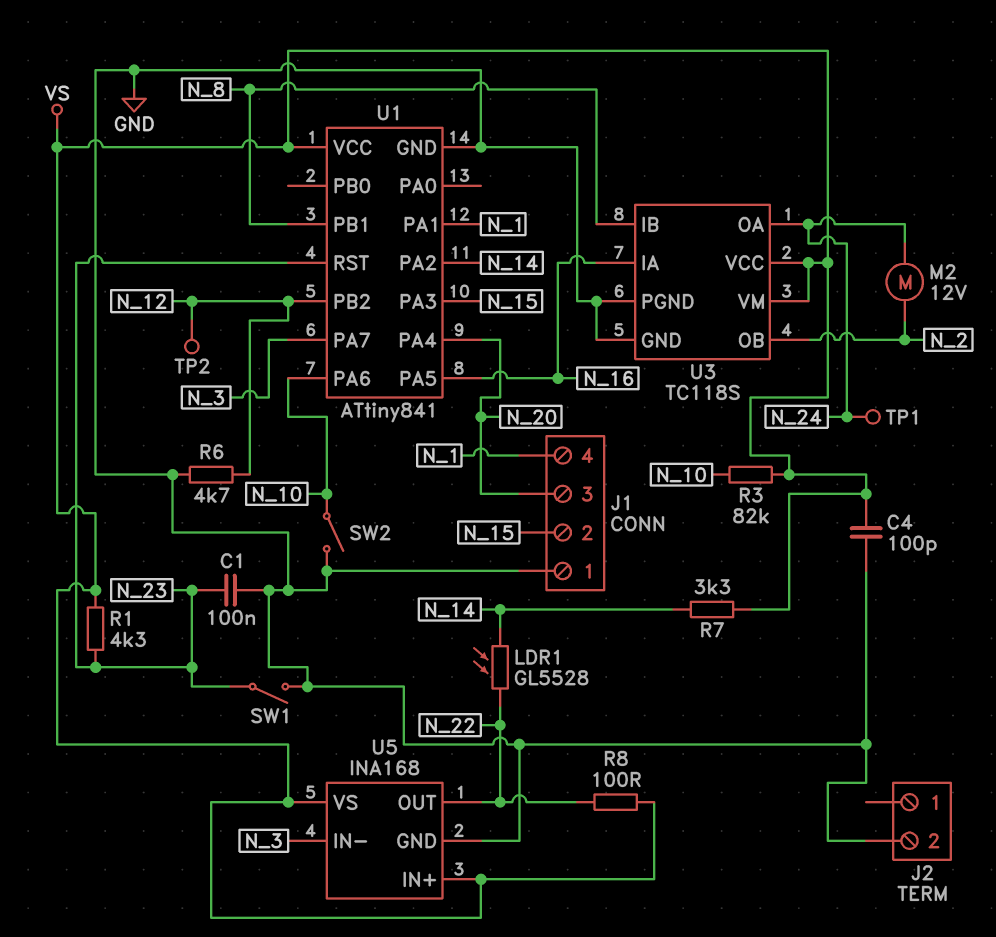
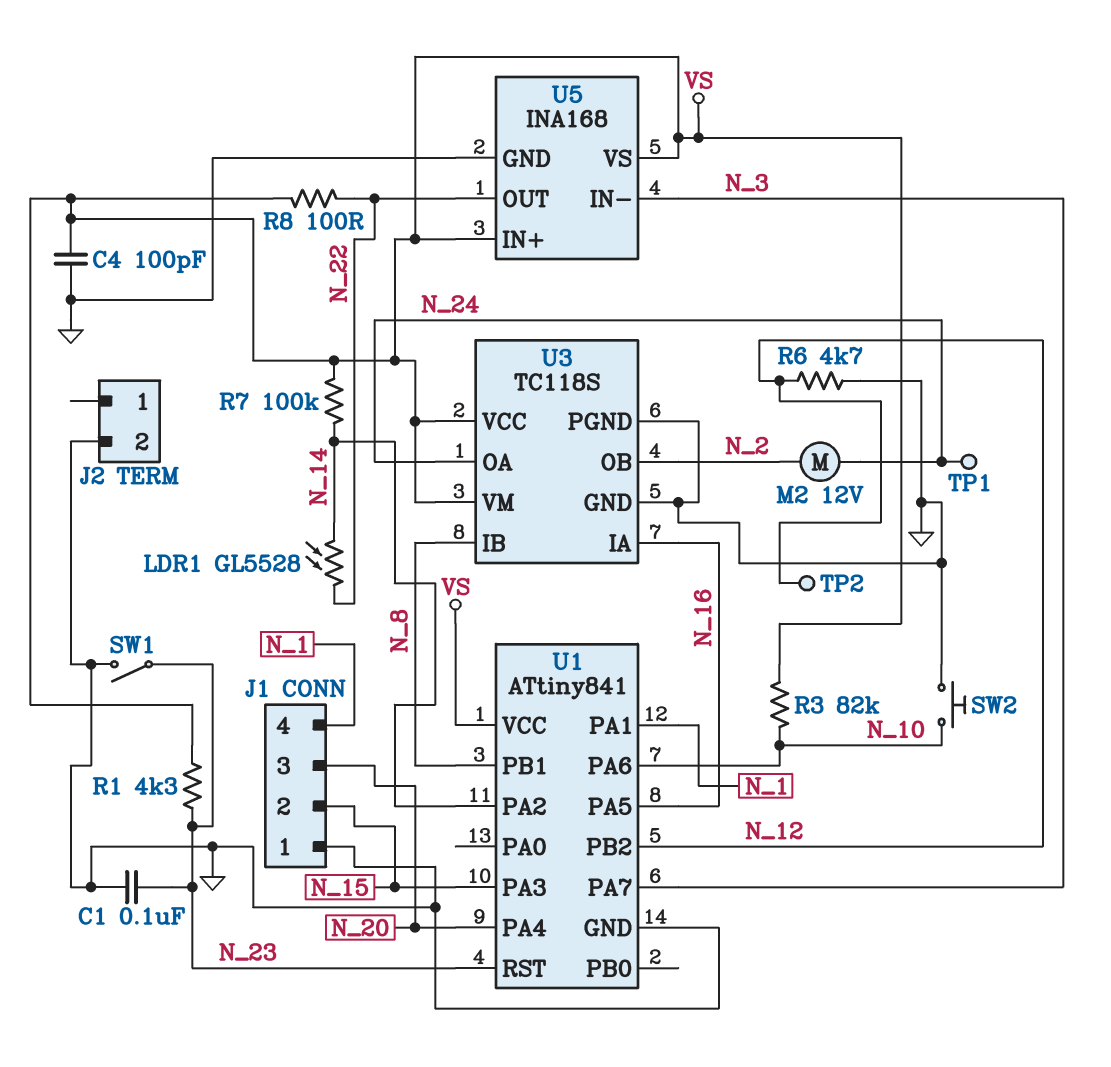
R7: 3.3k (N_14, VS) -> 100k (N_14, VS)
SW2: switch (GND, N_10) -> button (GND, N_10)

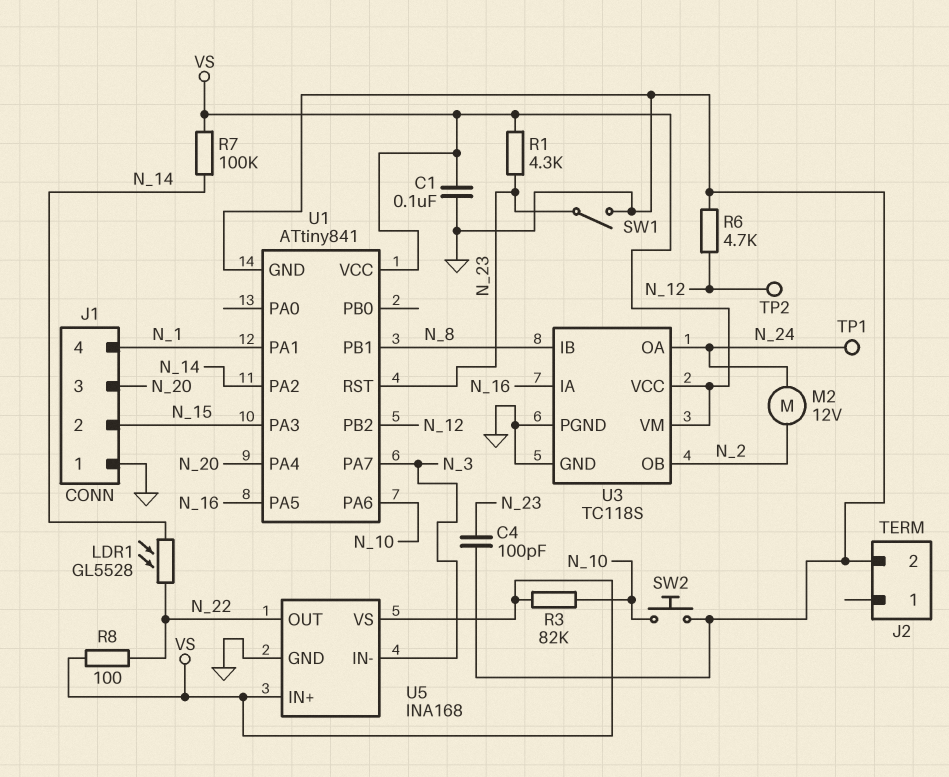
C1: 100nF (GND, N_23) -> 100nF (GND, VS)
C4: 100pF (GND, VS) -> 100pF (GND, N_23)

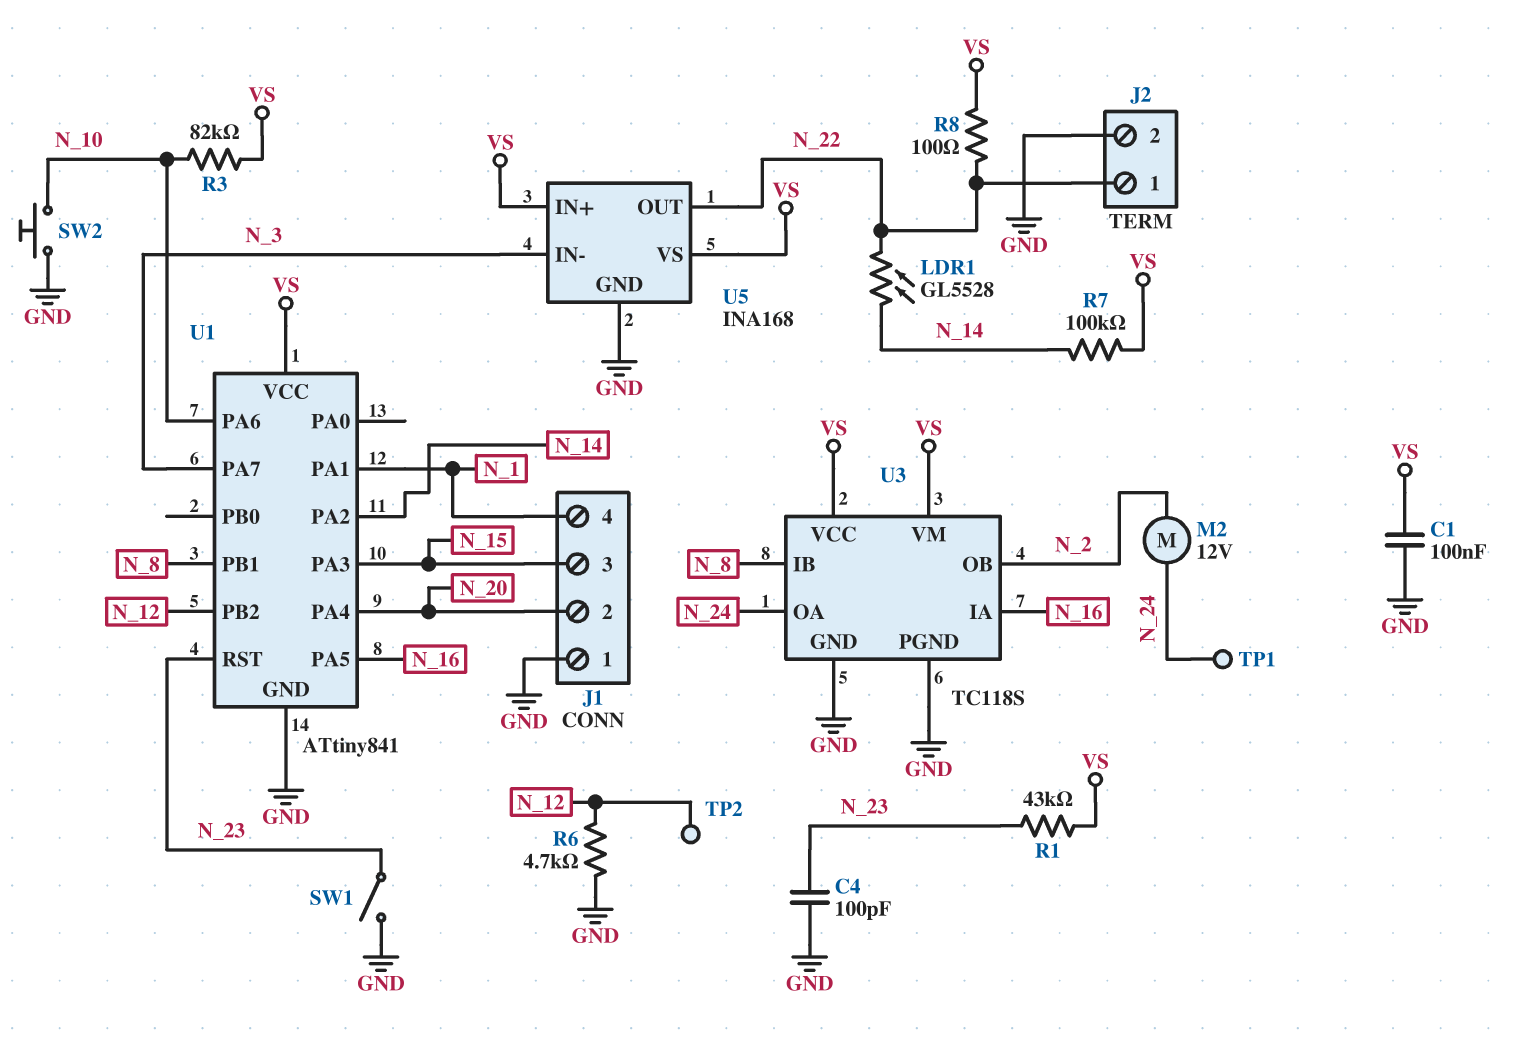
J1 pin 2: N_15 -> N_20
J1 pin 3: N_20 -> N_15
J2 pin 1: none -> N_22
R1: 4.3k (N_23, VS) -> 43k (N_23, VS)

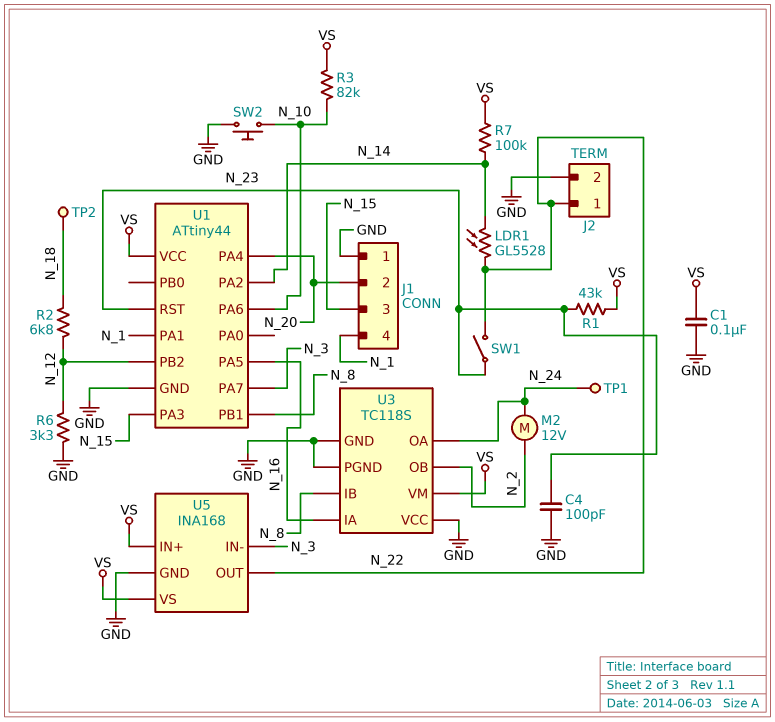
R2: none -> 6.8k (N_12, N_18)
R6: 4.7k (GND, N_12) -> 3.3k (GND, N_12)
R8: 100 (N_22, VS) -> none
SW1: switch (GND, N_23) -> switch (N_22, N_23)
TP2: test point (N_12) -> test point (N_18)
U1: ATtiny841 -> ATtiny44
U3 pin VCC: VS -> GND

